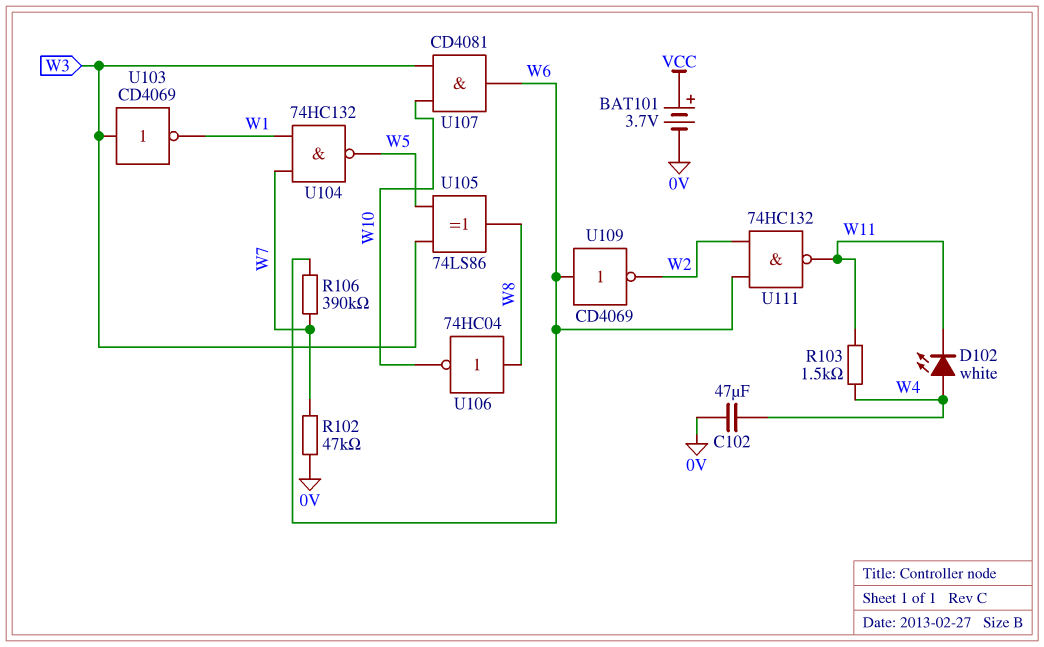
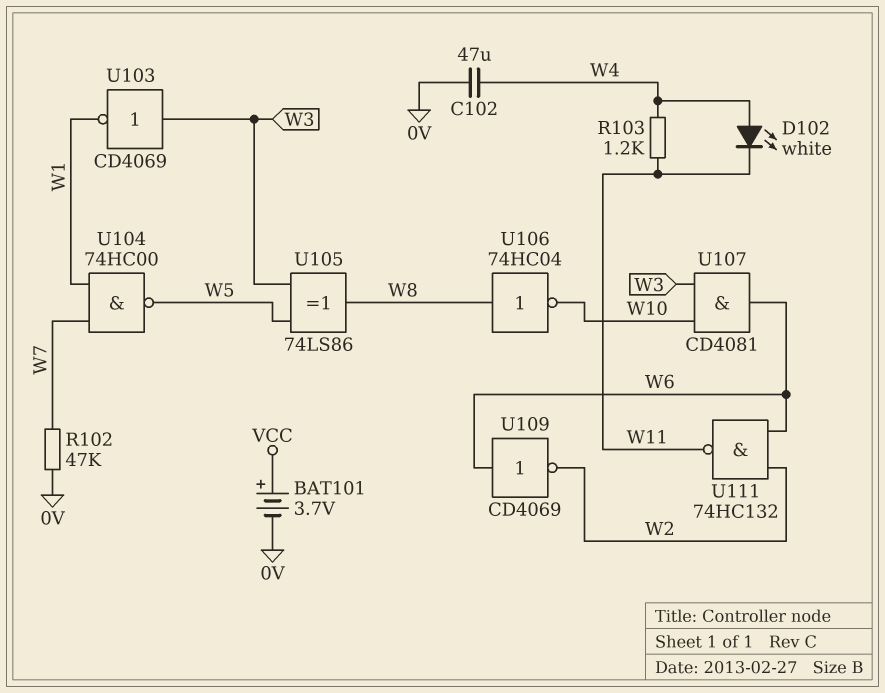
R103: 1.5k (W4, W11) -> 1.2k (W4, W11)
R106: 390k (W6, W7) -> none
U104: NAND 74HC132 (in W1, in W7, out W5) -> NAND 74HC00 (in W1, in W7, out W5)

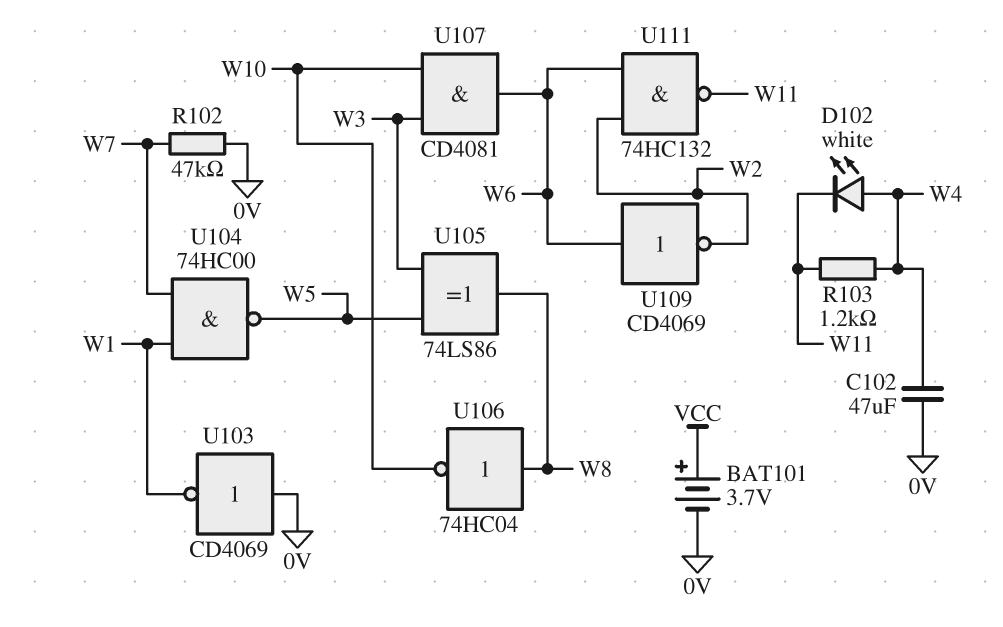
U103: NOT CD4069 (in W3, out W1) -> NOT CD4069 (in 0V, out W1)

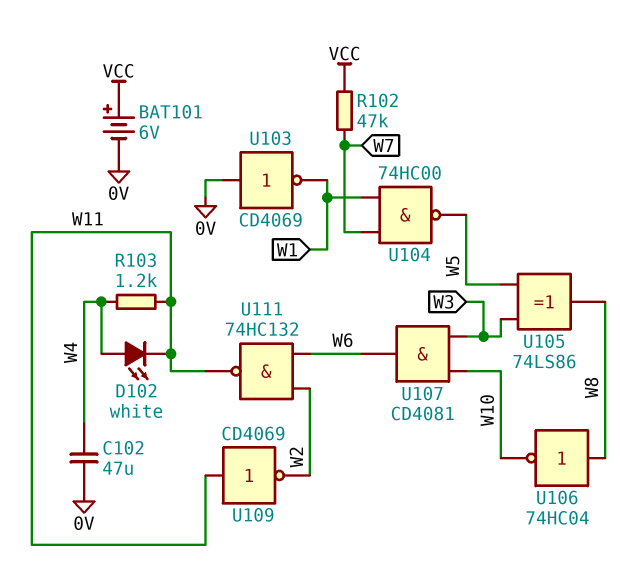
BAT101: 3.7V (plus VCC, minus 0V) -> 6V (plus VCC, minus 0V)
R102: 47k (0V, W7) -> 47k (VCC, W7)
U109: NOT CD4069 (in W6, out W2) -> NOT CD4069 (in W11, out W2)

